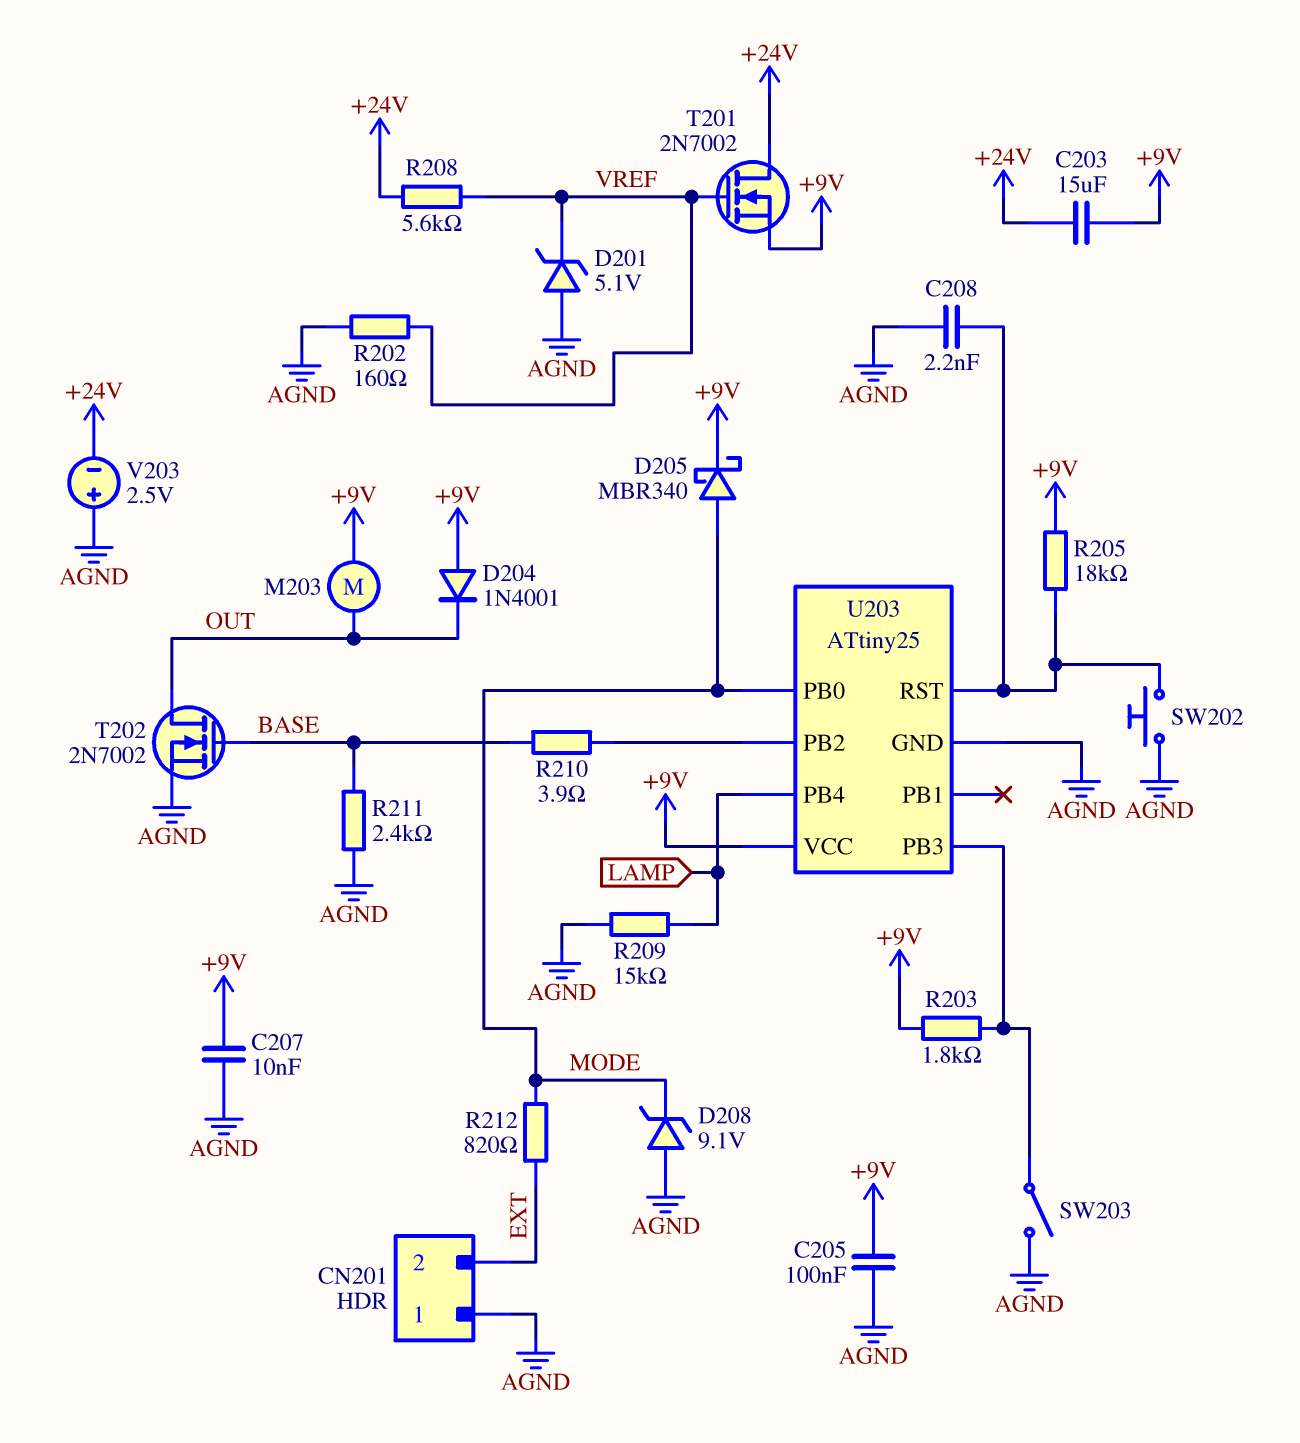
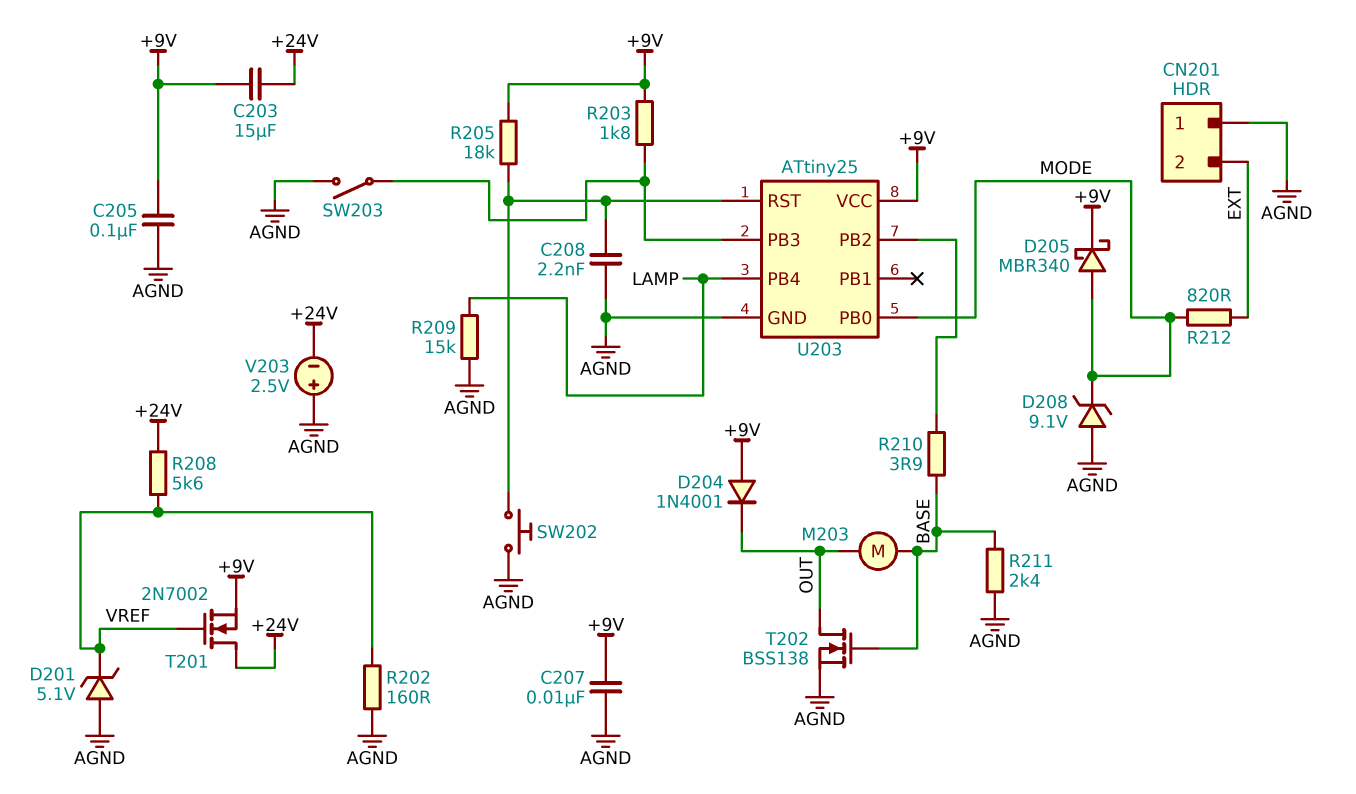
M203: motor (+9V, OUT) -> motor (BASE, OUT)
T202: NMOS 2N7002 (G BASE, D OUT, S AGND) -> NMOS BSS138 (G BASE, D OUT, S AGND)

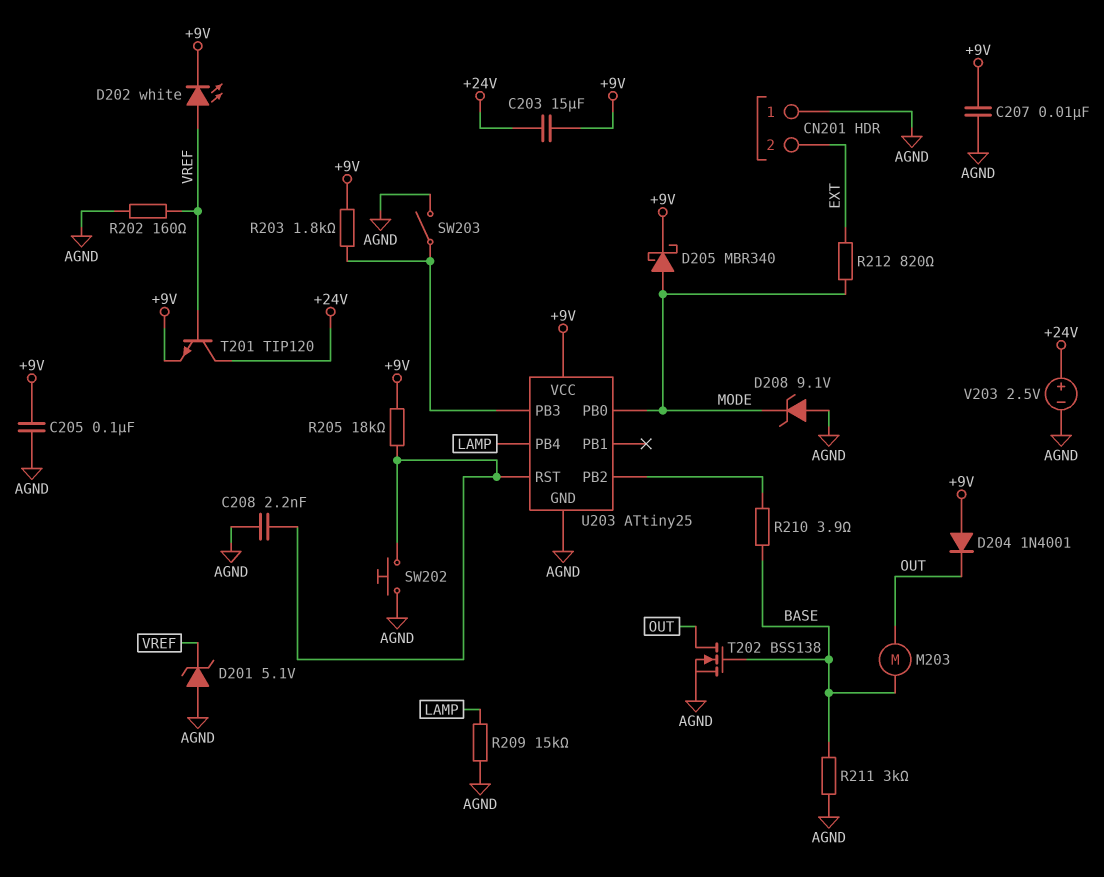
D202: none -> LED white (A VREF, K +9V)
R208: 5.6k (+24V, VREF) -> none
R211: 2.4k (AGND, BASE) -> 3k (AGND, BASE)
T201: NMOS 2N7002 (G VREF, D +24V, S +9V) -> NPN TIP120 (B VREF, C +24V, E +9V)
V203: 2.5V (plus AGND, minus +24V) -> 2.5V (plus +24V, minus AGND)

